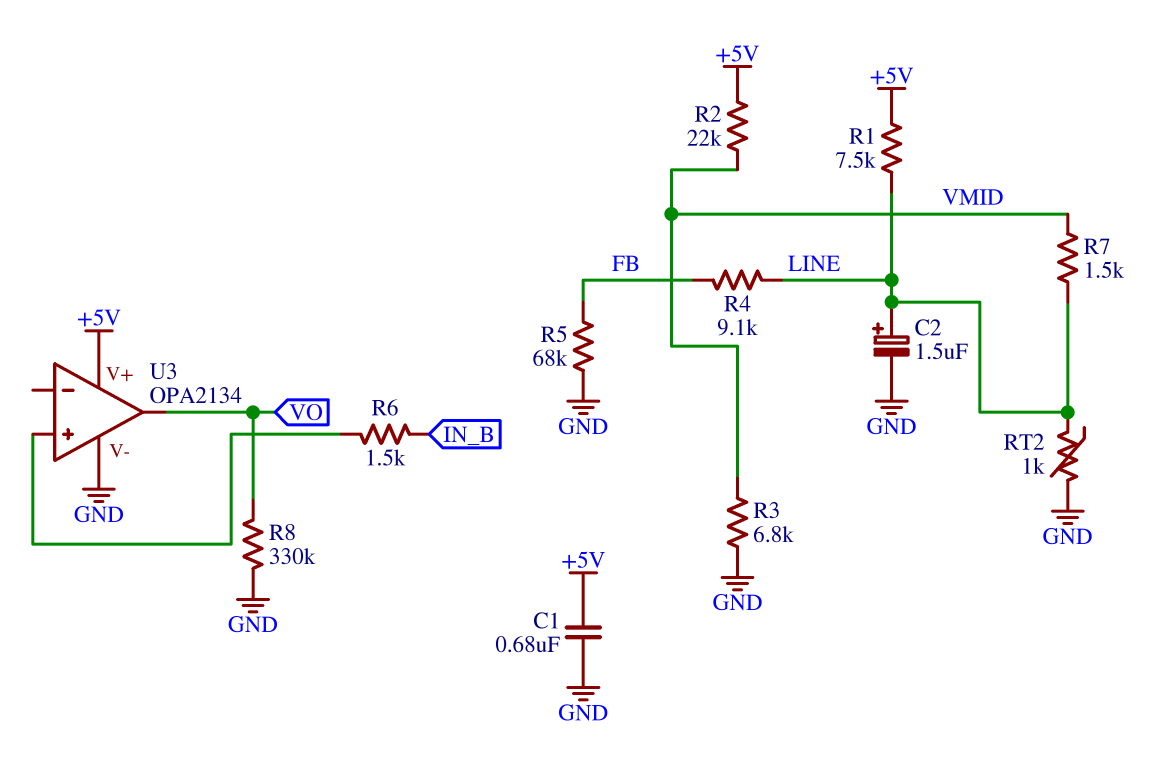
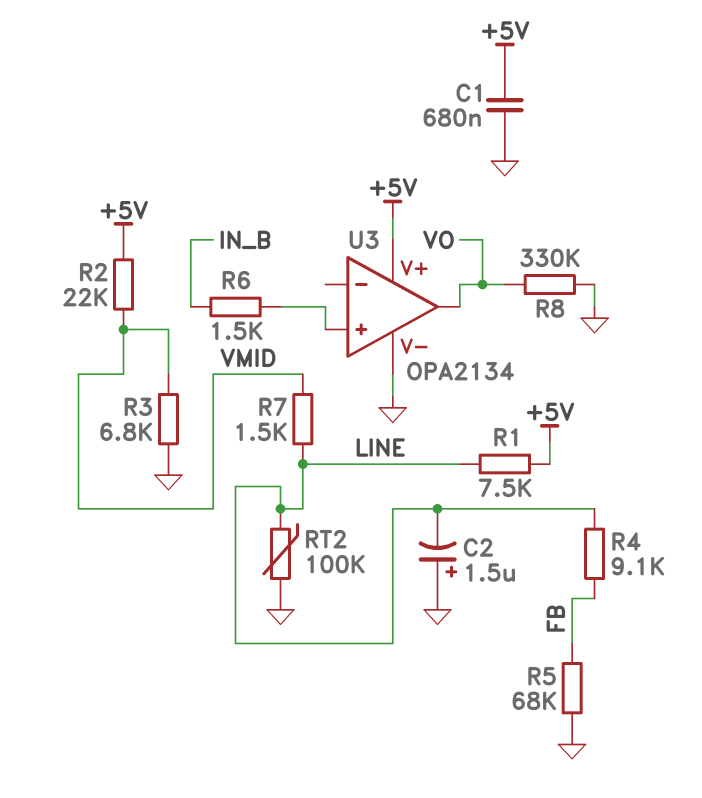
C2: 1.5uF (plus LINE, minus GND) -> 1.5uF (plus GND, minus LINE)
RT2: 1k (GND, LINE) -> 100k (GND, LINE)

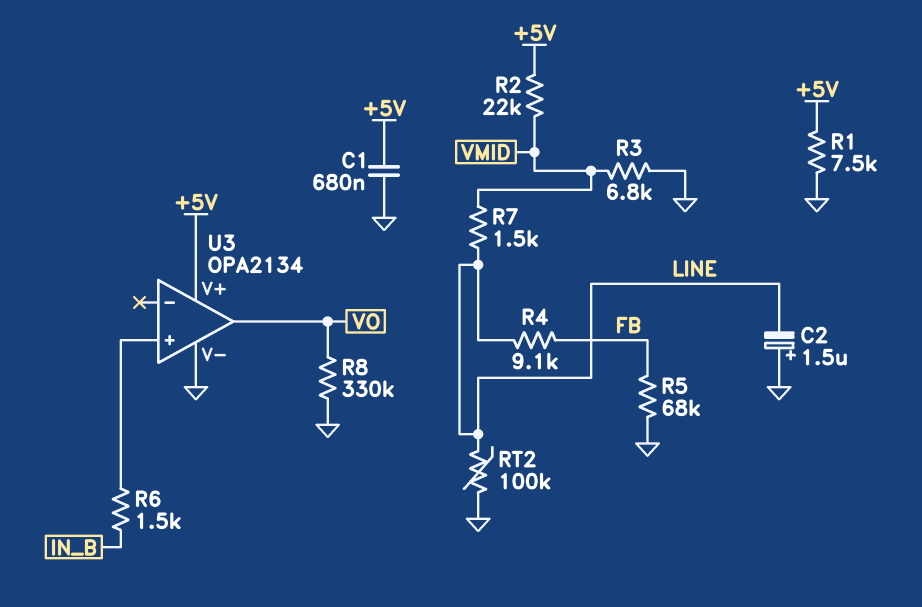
R1: 7.5k (+5V, LINE) -> 7.5k (+5V, GND)

